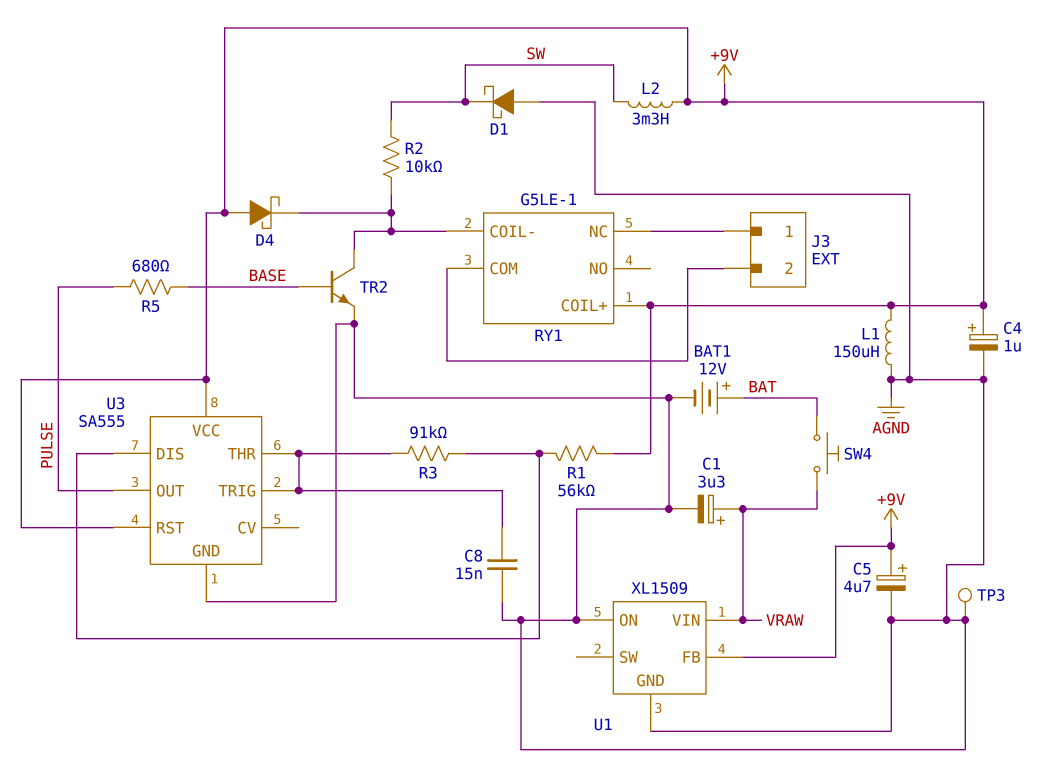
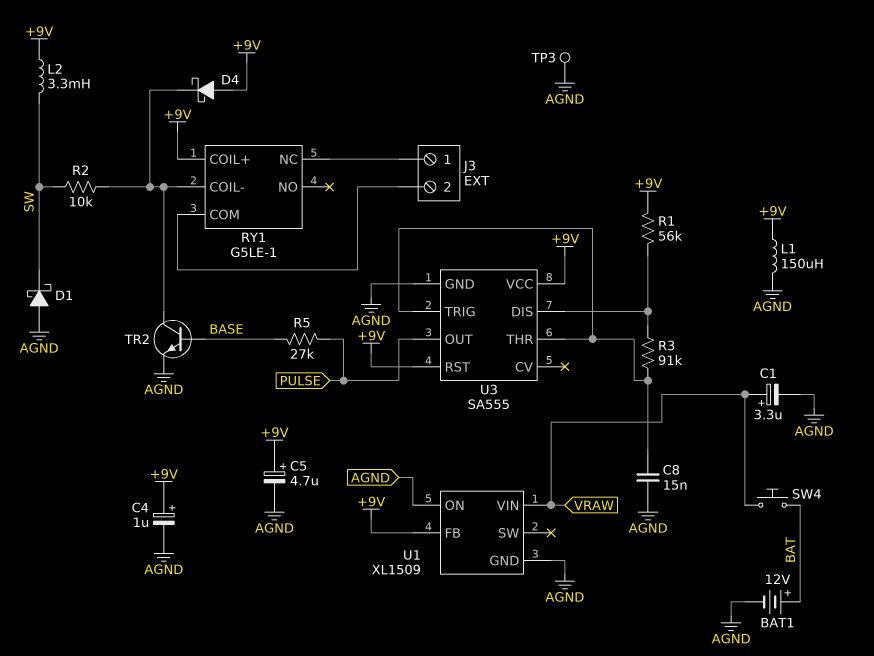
R5: 680 (BASE, PULSE) -> 27k (BASE, PULSE)

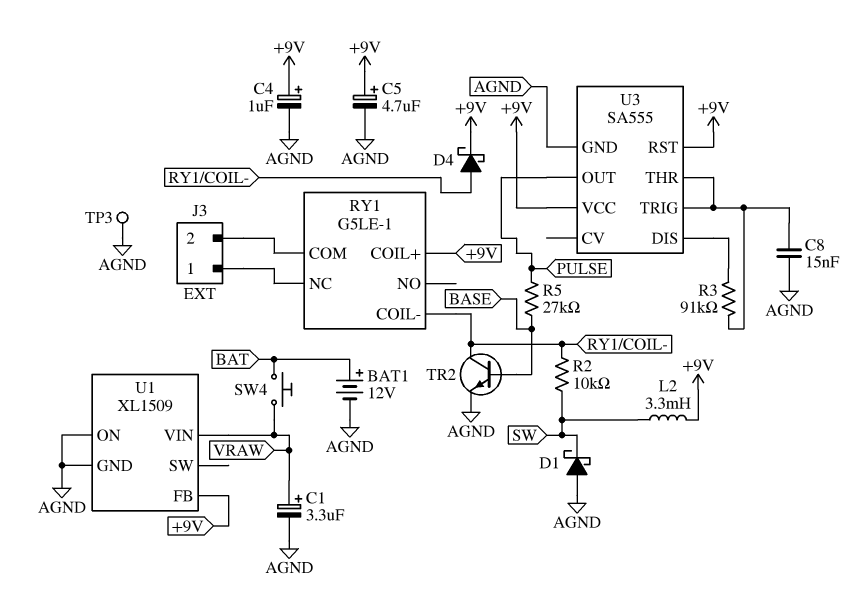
D4: schottky (A +9V, K RY1/COIL-) -> schottky (A RY1/COIL-, K +9V)
L1: 150uH (+9V, AGND) -> none
R1: 56k (+9V, U3/DIS) -> none

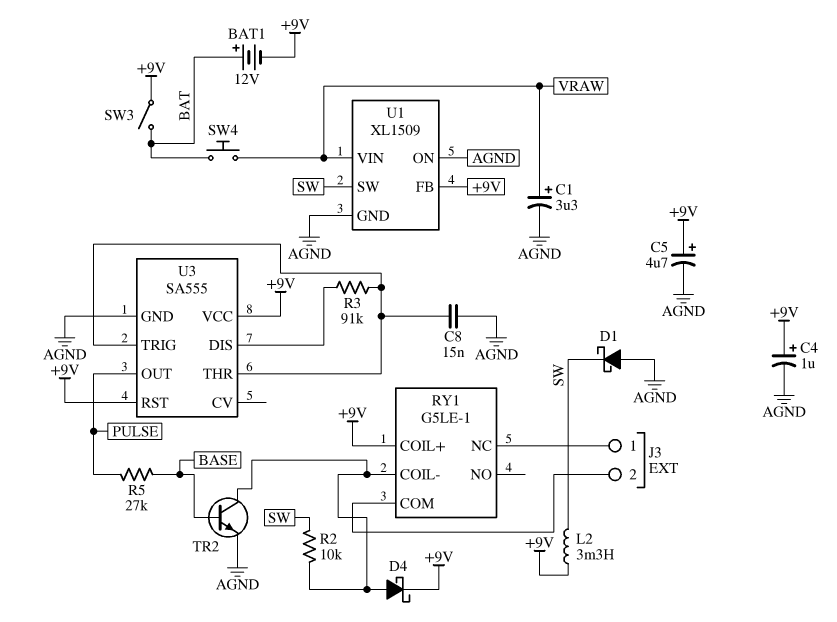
BAT1: 12V (plus BAT, minus AGND) -> 12V (plus BAT, minus +9V)
SW3: none -> switch (+9V, BAT)
TP3: test point (AGND) -> none
U1 pin SW: none -> SW

